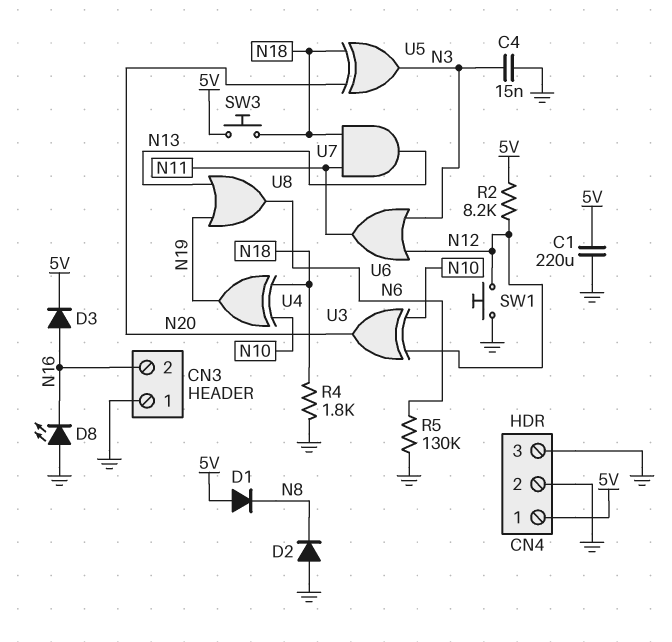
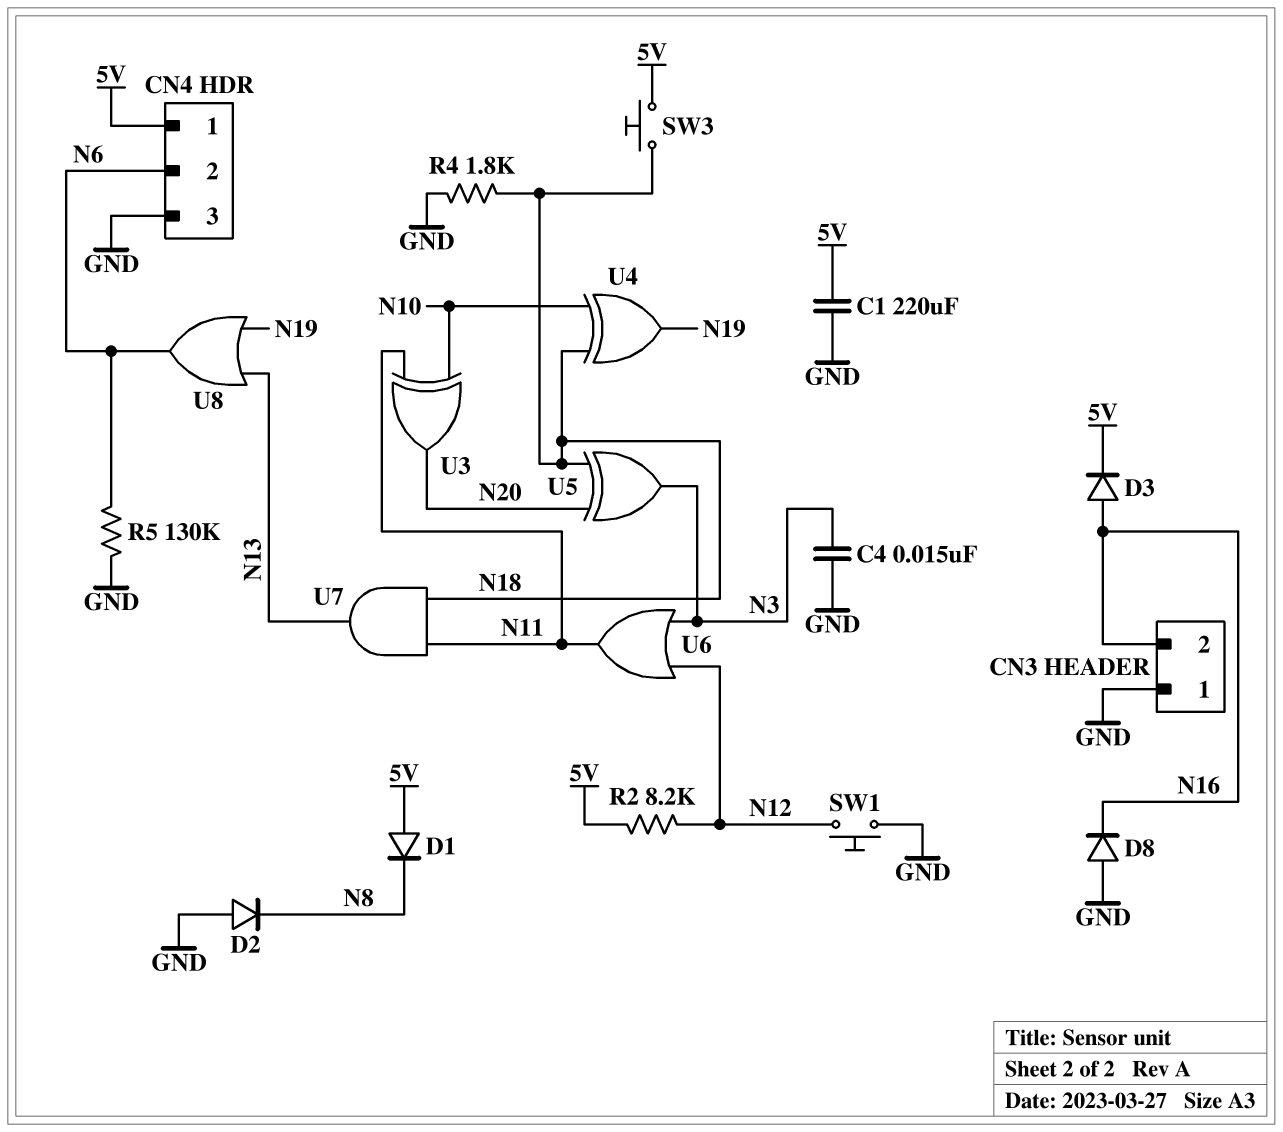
CN4 pin 2: GND -> N6
D8: LED (A GND, K N16) -> diode (A GND, K N16)
U3: XOR (in N10, in N12, out N20) -> XOR (in N10, in N11, out N20)

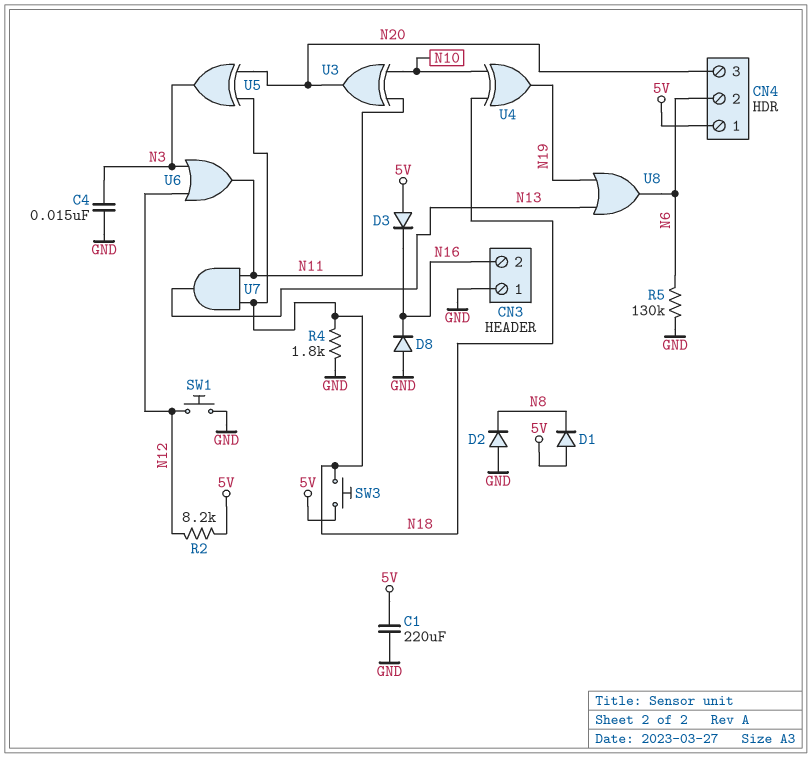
CN4 pin 3: GND -> N20
D3: diode (A N16, K 5V) -> diode (A 5V, K N16)

